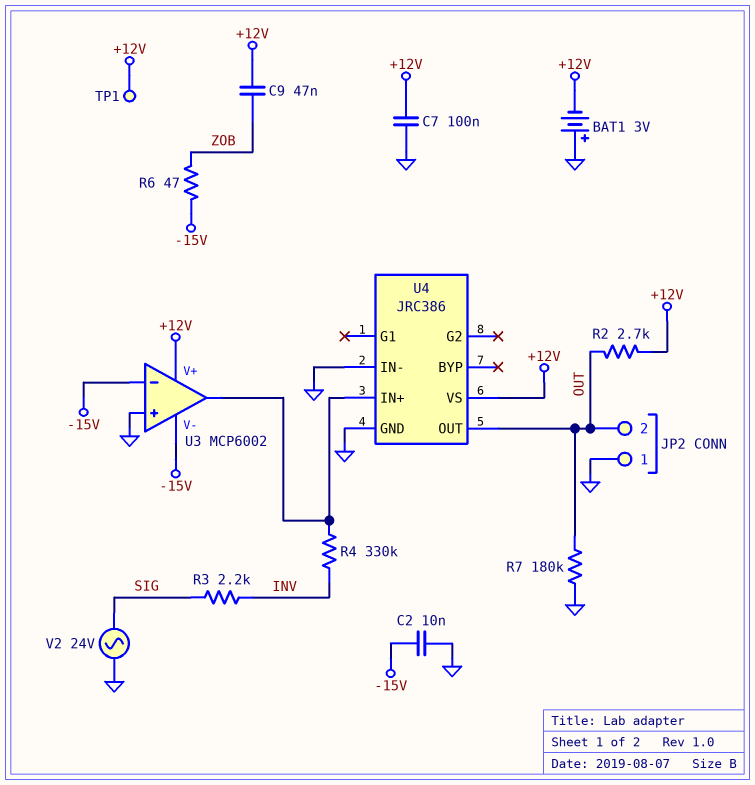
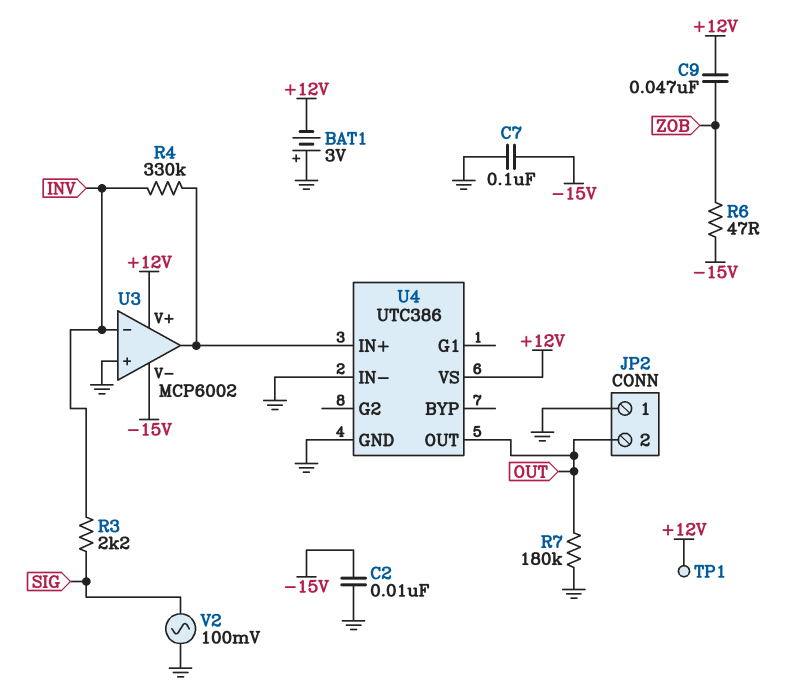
C7: 100nF (+12V, GND) -> 100nF (-15V, GND)
R2: 2.7k (+12V, OUT) -> none
U3 pin in-: -15V -> INV
U4: JRC386 -> UTC386
V2: AC 24V (GND, SIG) -> AC 100mV (GND, SIG)

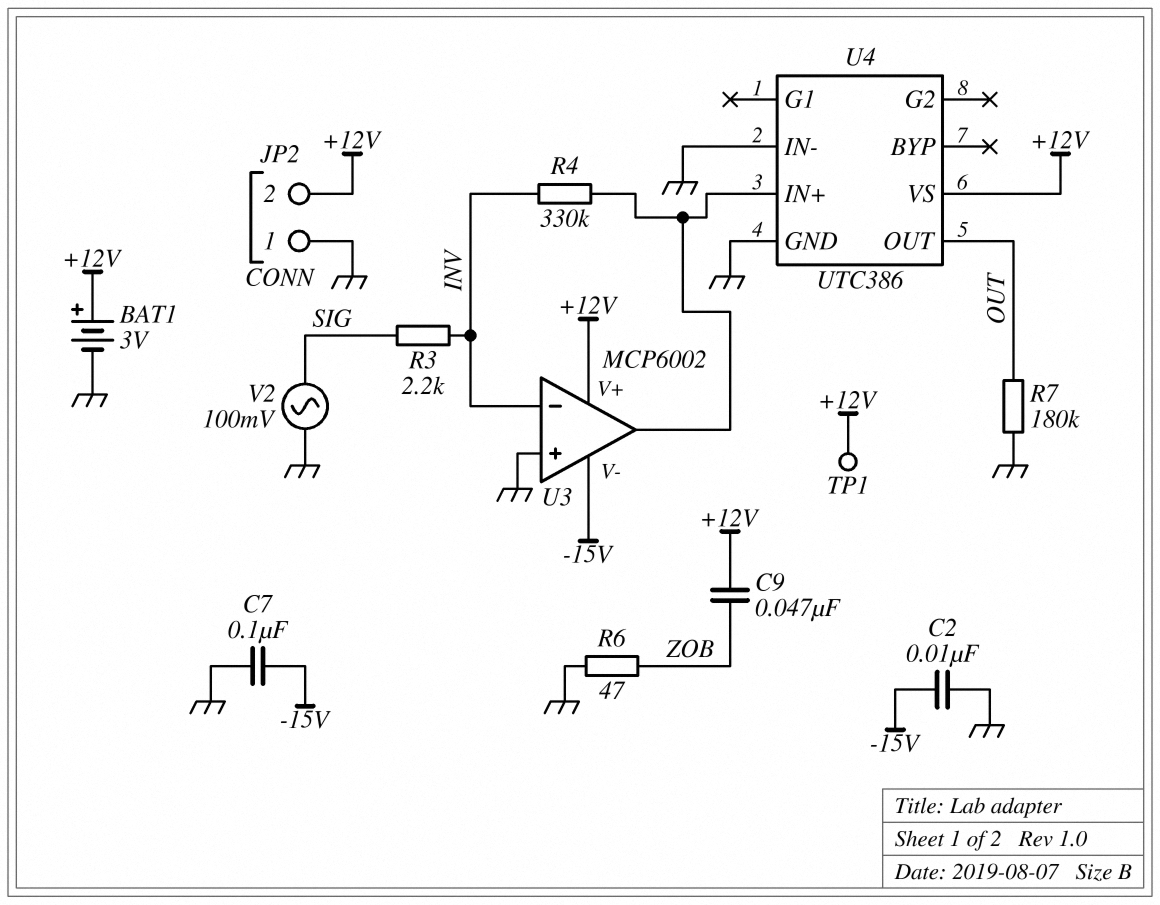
BAT1: 3V (plus GND, minus +12V) -> 3V (plus +12V, minus GND)
JP2 pin 2: OUT -> +12V
R6: 47 (-15V, ZOB) -> 47 (GND, ZOB)

